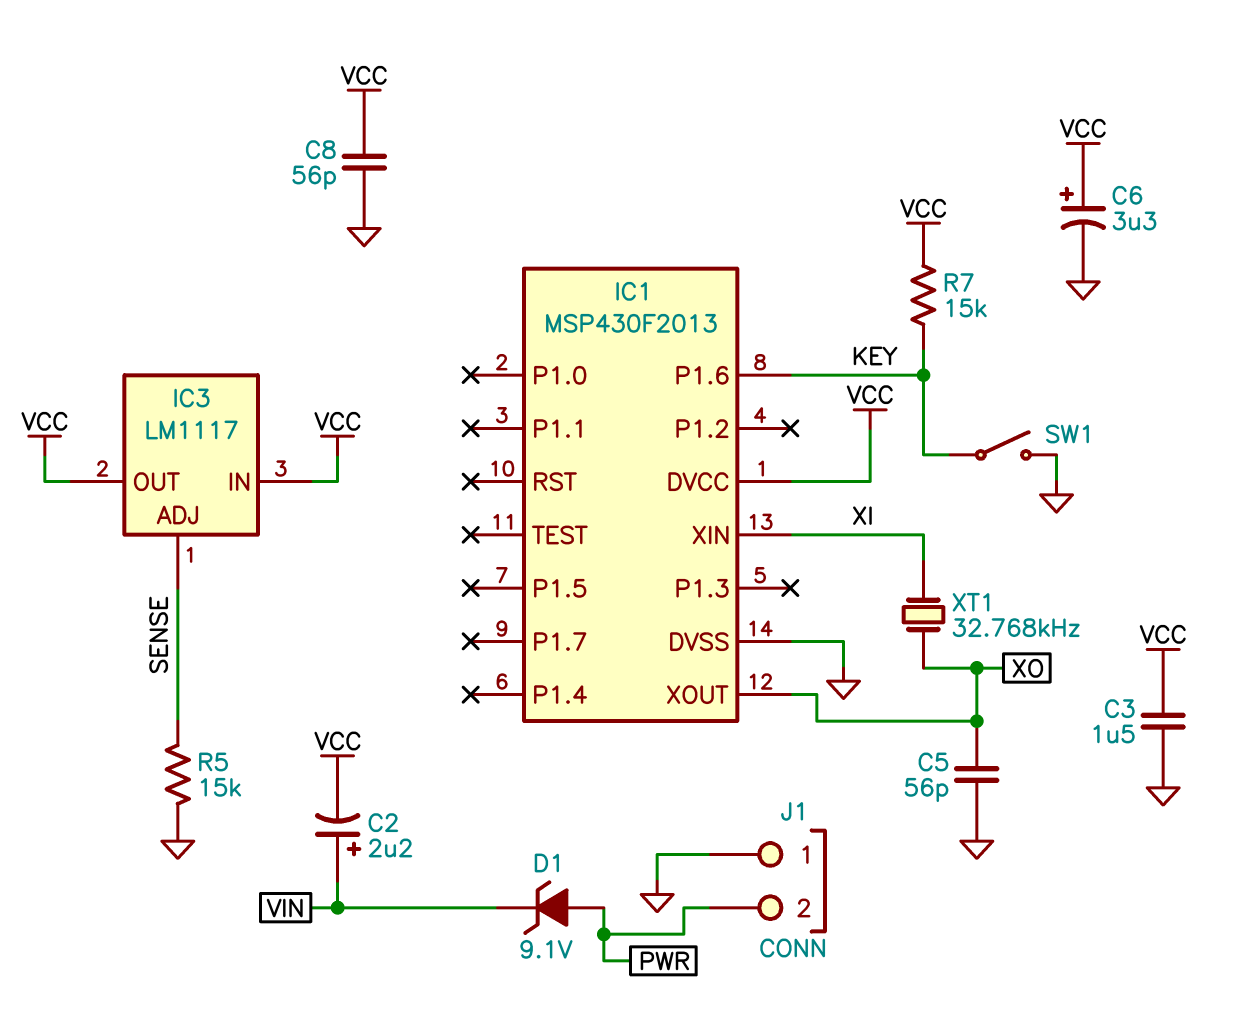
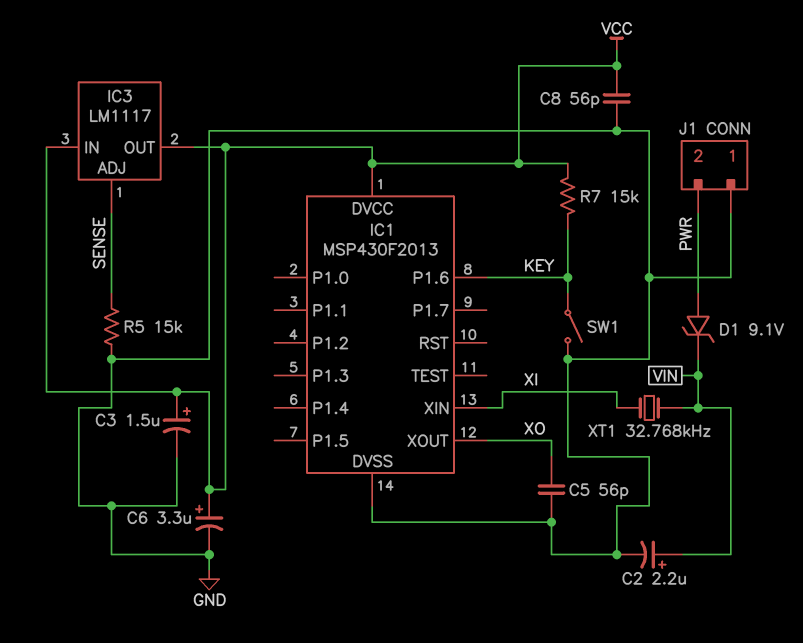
C2: 2.2uF (plus VIN, minus VCC) -> 2.2uF (plus VIN, minus GND)
C3: 1.5uF (GND, VCC) -> 1.5uF (plus VCC, minus GND)
XT1: 32.768kHz (XI, XO) -> 32.768kHz (VIN, XI)

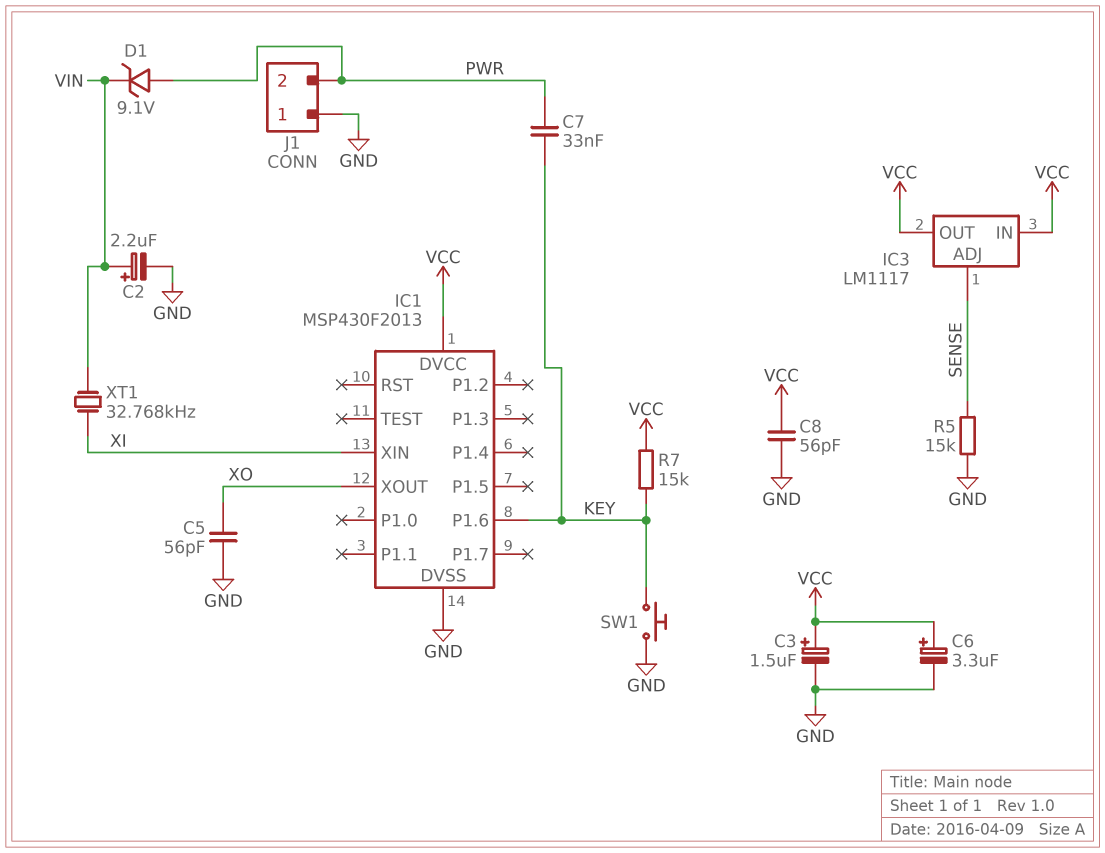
C7: none -> 33nF (KEY, PWR)
SW1: switch (GND, KEY) -> button (GND, KEY)

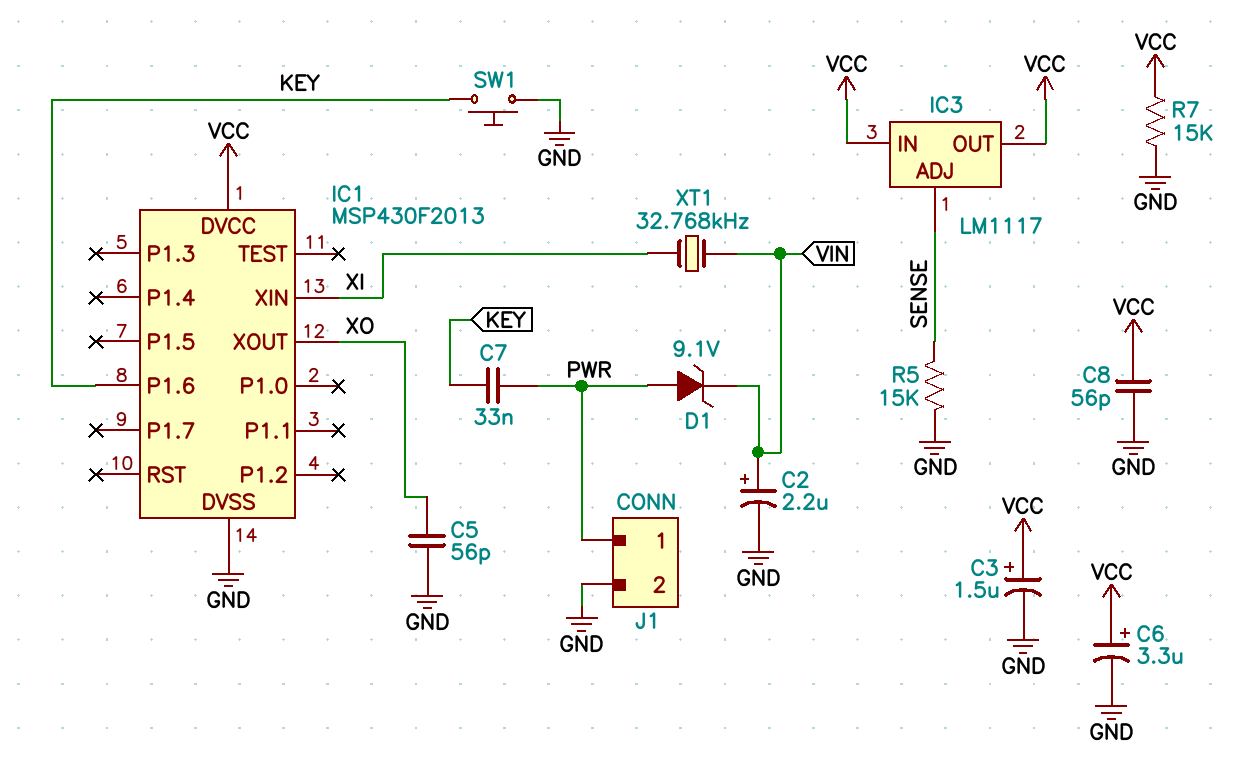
J1 pin 1: GND -> PWR
J1 pin 2: PWR -> GND
R7: 15k (KEY, VCC) -> 15k (GND, VCC)

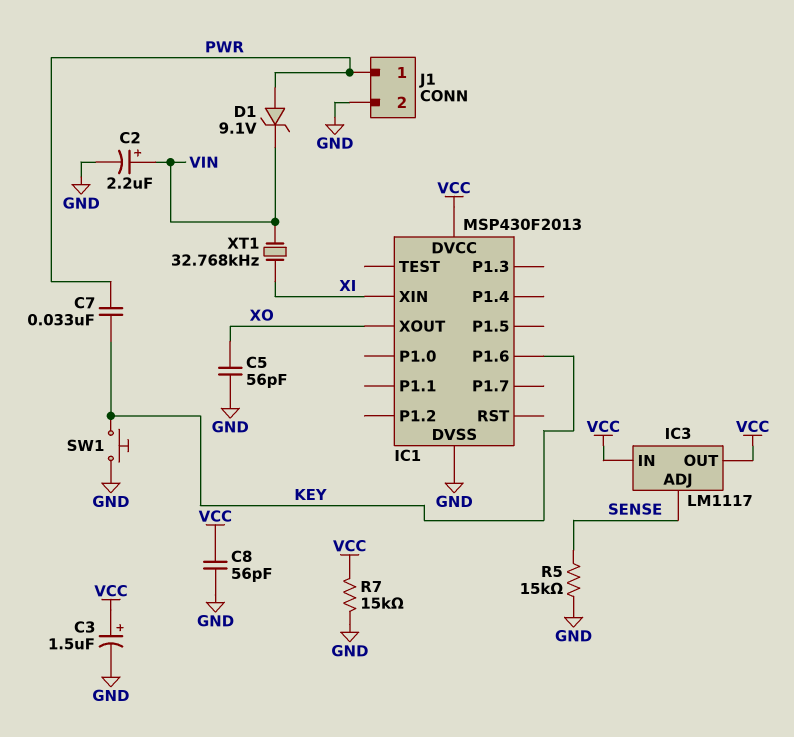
C6: 3.3uF (plus VCC, minus GND) -> none

